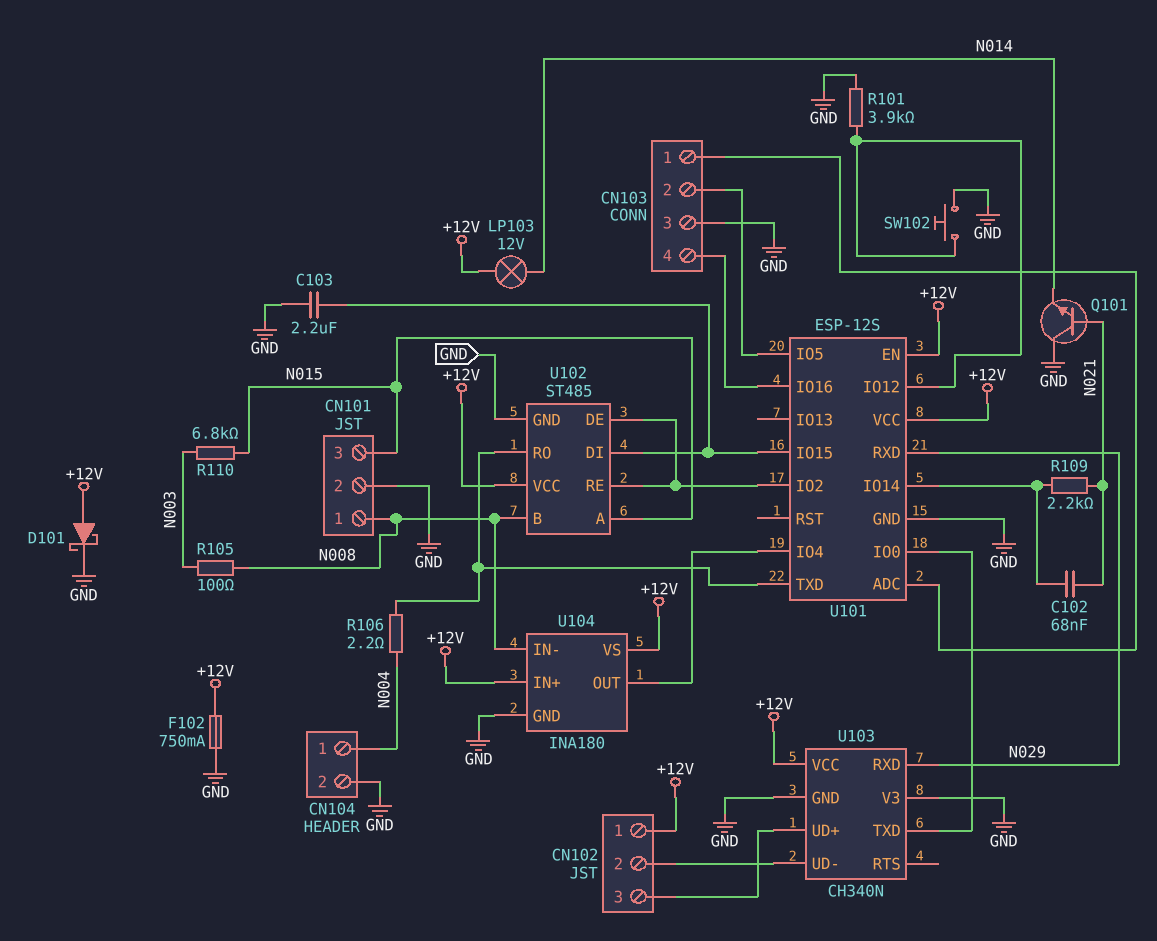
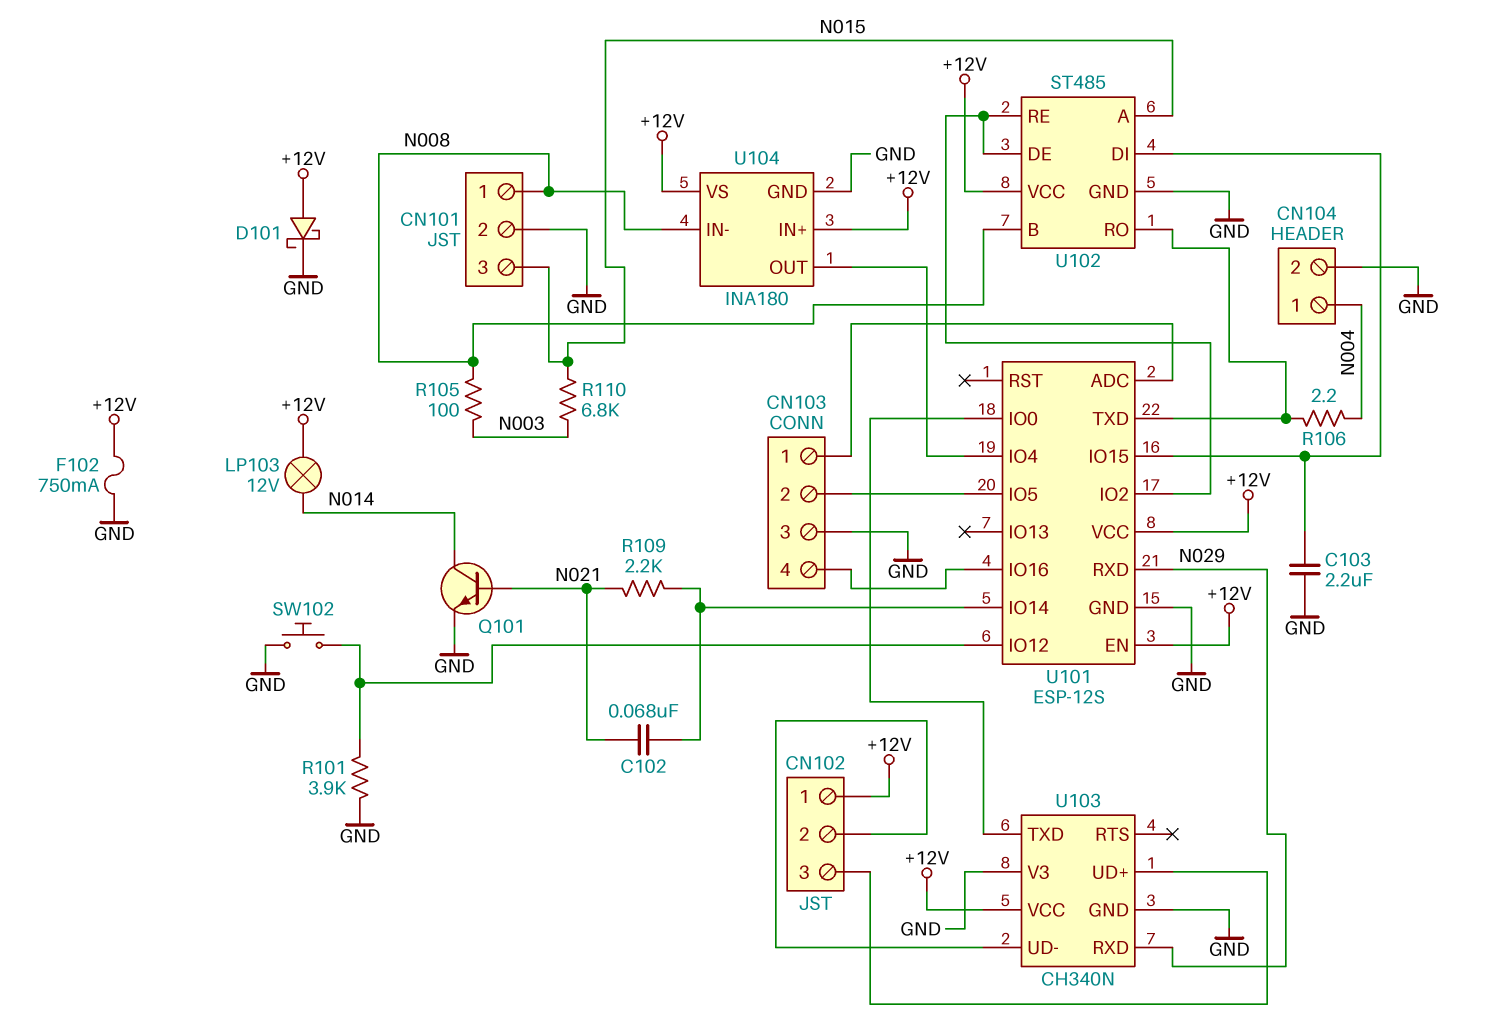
Q101: NPN (B N021, C GND, E N014) -> NPN (B N021, C N014, E GND)

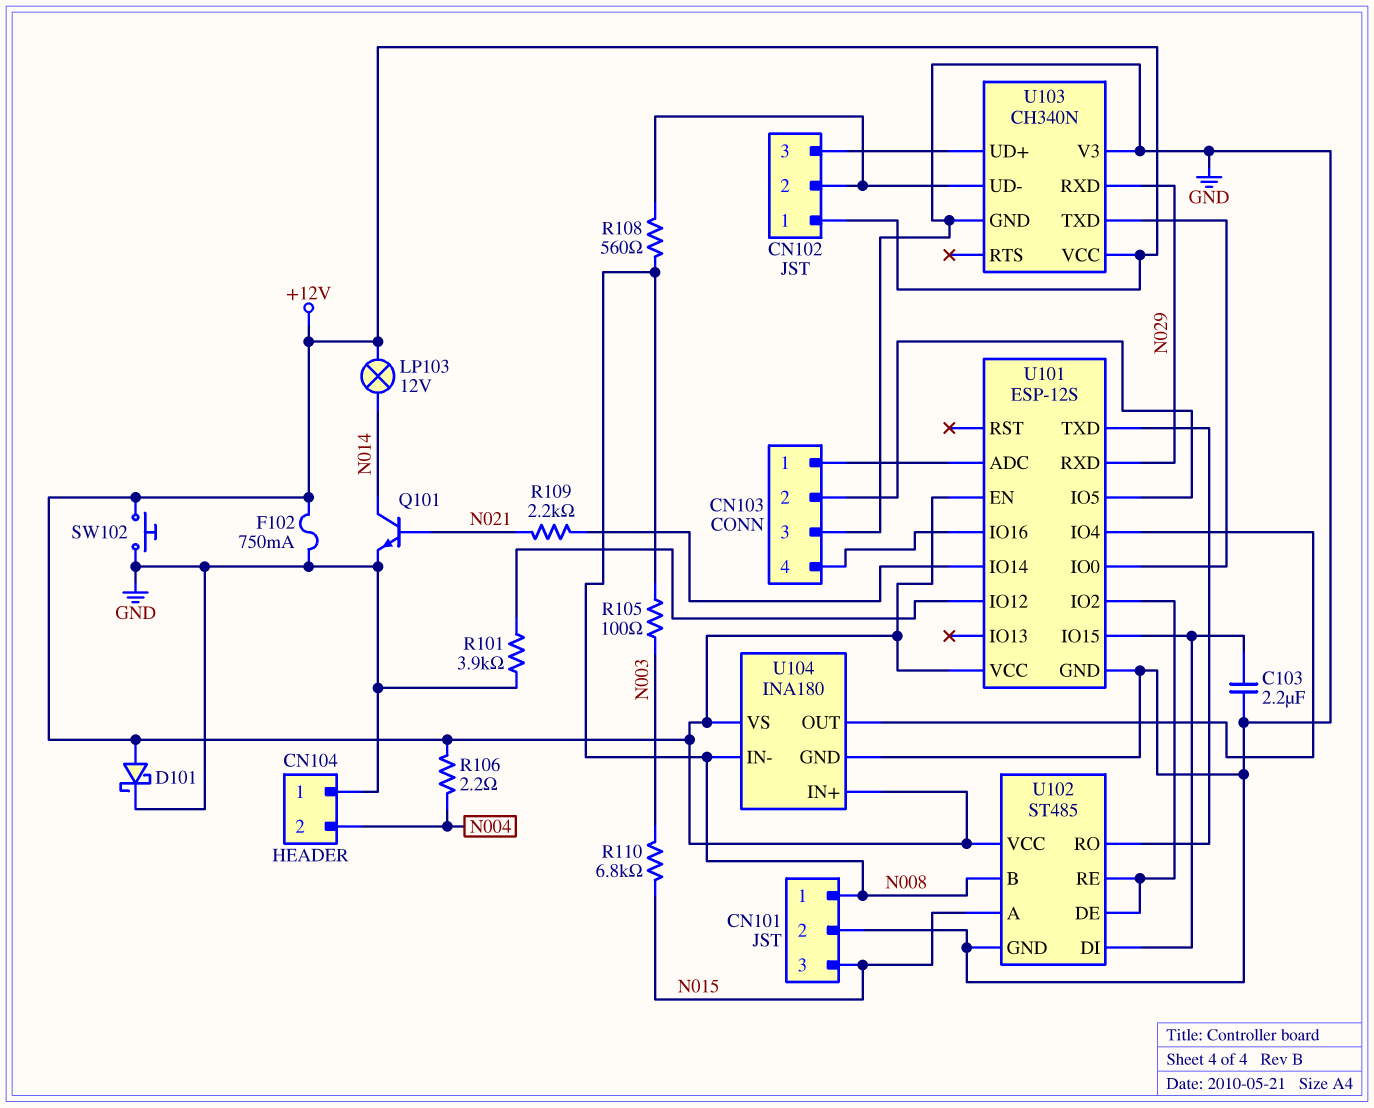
C102: 68nF (N021, U101/IO14) -> none
CN104 pin 1: N004 -> GND
CN104 pin 2: GND -> N004
R106: 2.2 (N004, U101/TXD) -> 2.2 (+12V, N004)
R108: none -> 560 (CN102/2, N008)
SW102: button (GND, U101/IO12) -> button (+12V, GND)

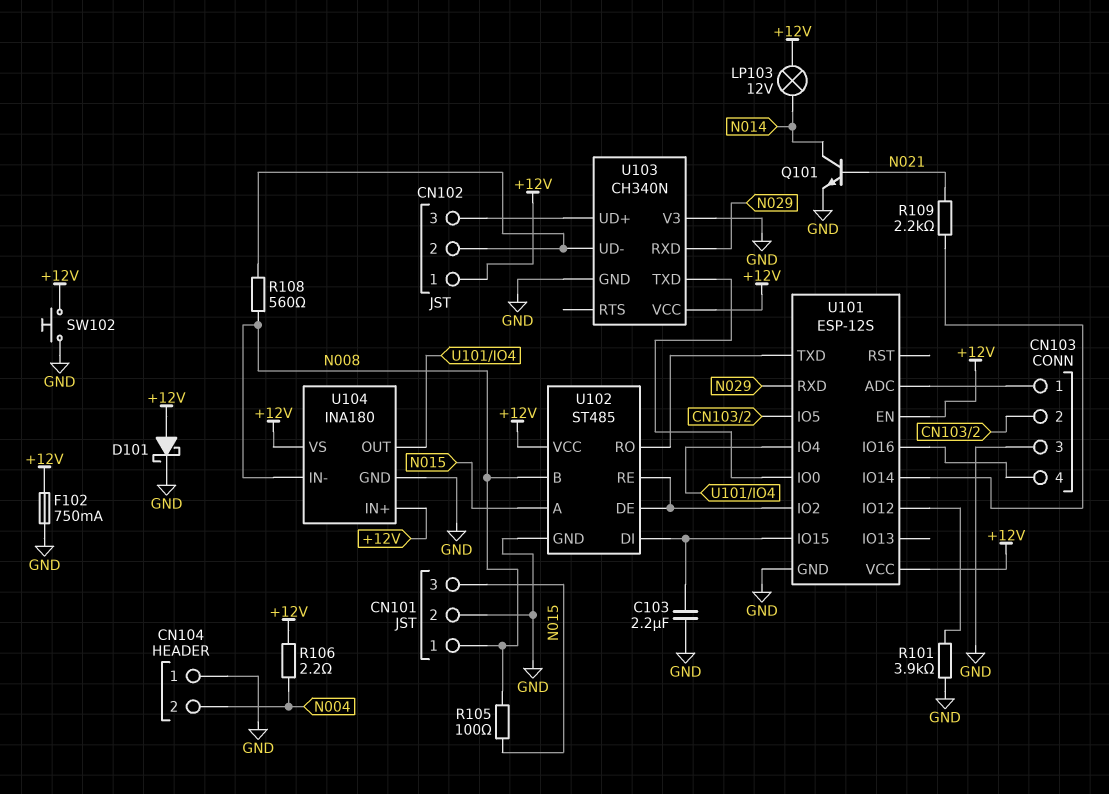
R105: 100 (N003, N008) -> 100 (N008, N015)
R110: 6.8k (N003, N015) -> none

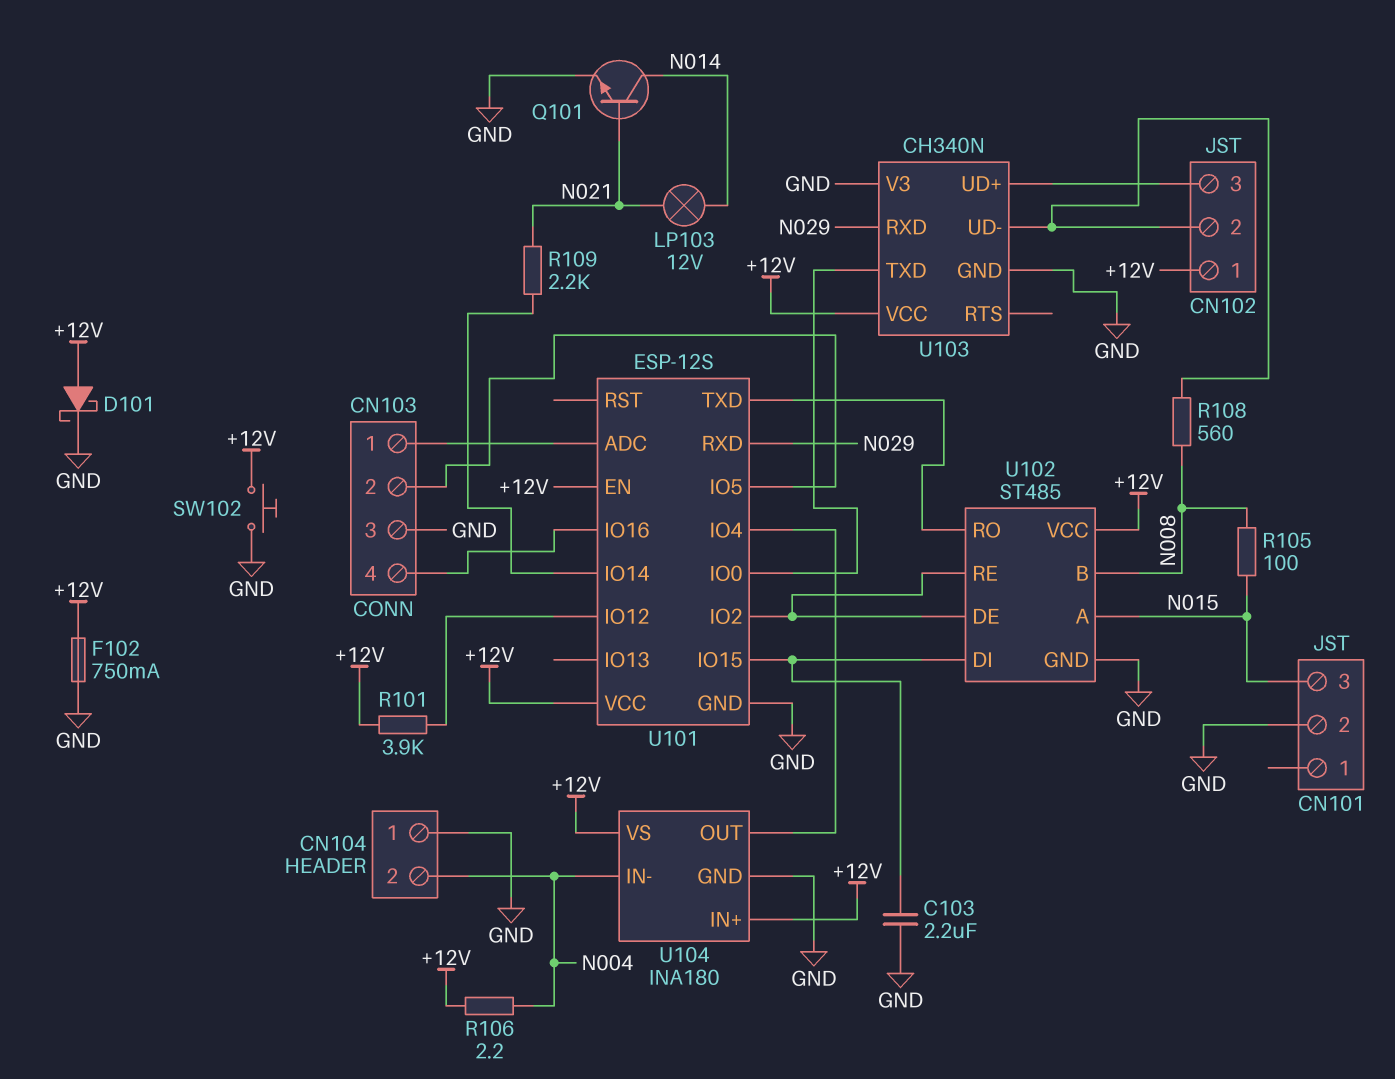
CN101 pin 1: N008 -> none
LP103: lamp 12V (+12V, N014) -> lamp 12V (N014, N021)
R101: 3.9k (GND, U101/IO12) -> 3.9k (+12V, U101/IO12)
U104 pin IN-: N008 -> N004

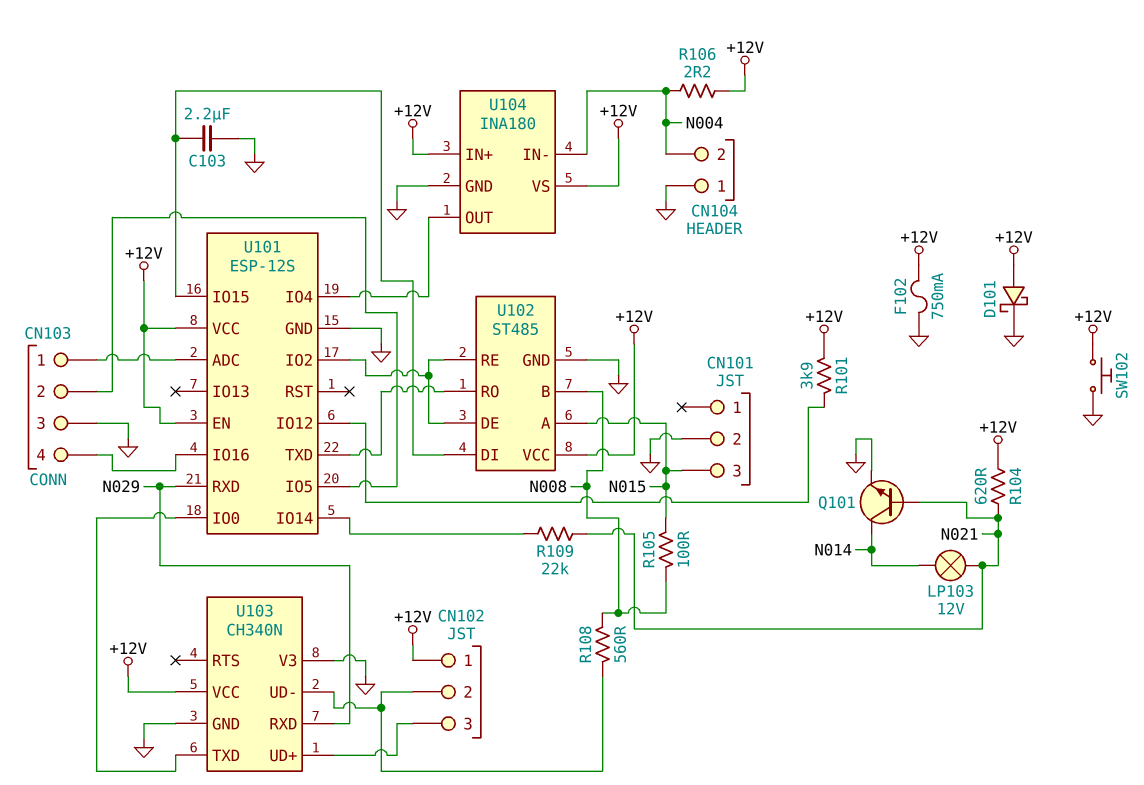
R104: none -> 620 (+12V, N021)
R109: 2.2k (N021, U101/IO14) -> 22k (N021, U101/IO14)

